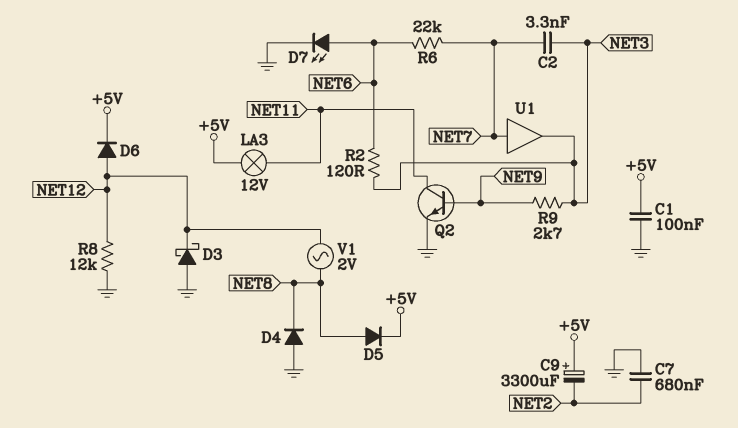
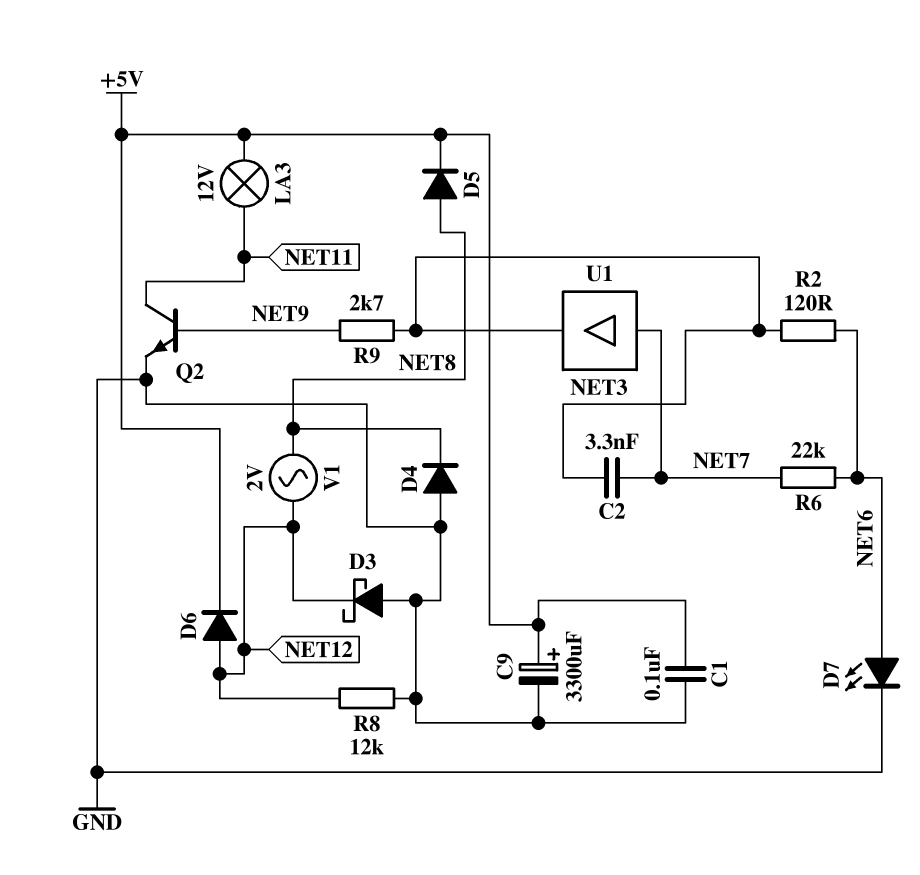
C7: 680nF (GND, NET2) -> none
C9: 3300uF (plus +5V, minus NET2) -> 3300uF (plus +5V, minus GND)

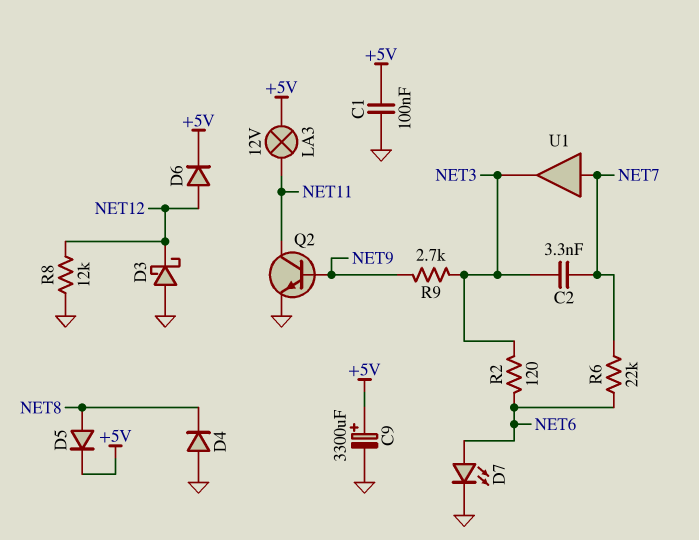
V1: AC 2V (NET8, NET12) -> none

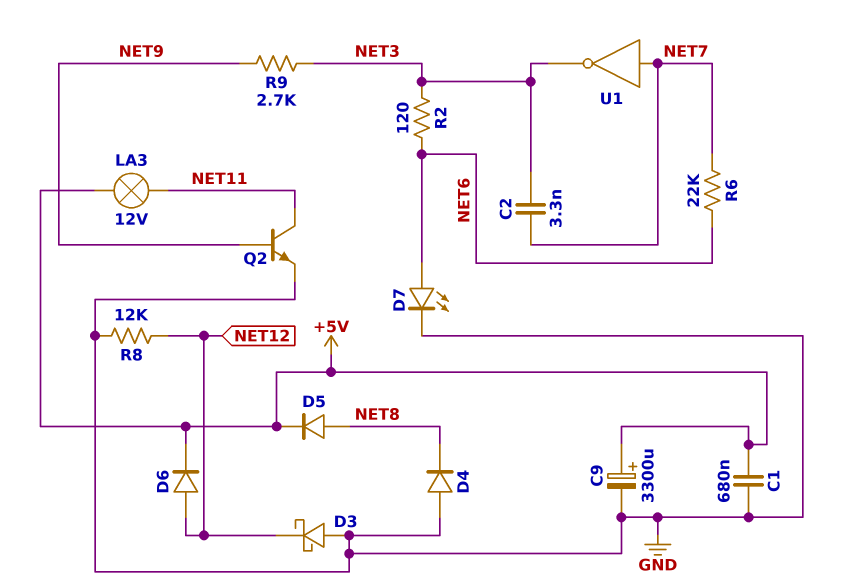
C1: 100nF (+5V, GND) -> 680nF (+5V, GND)
U1: buffer (in NET7, out NET3) -> NOT (in NET7, out NET3)

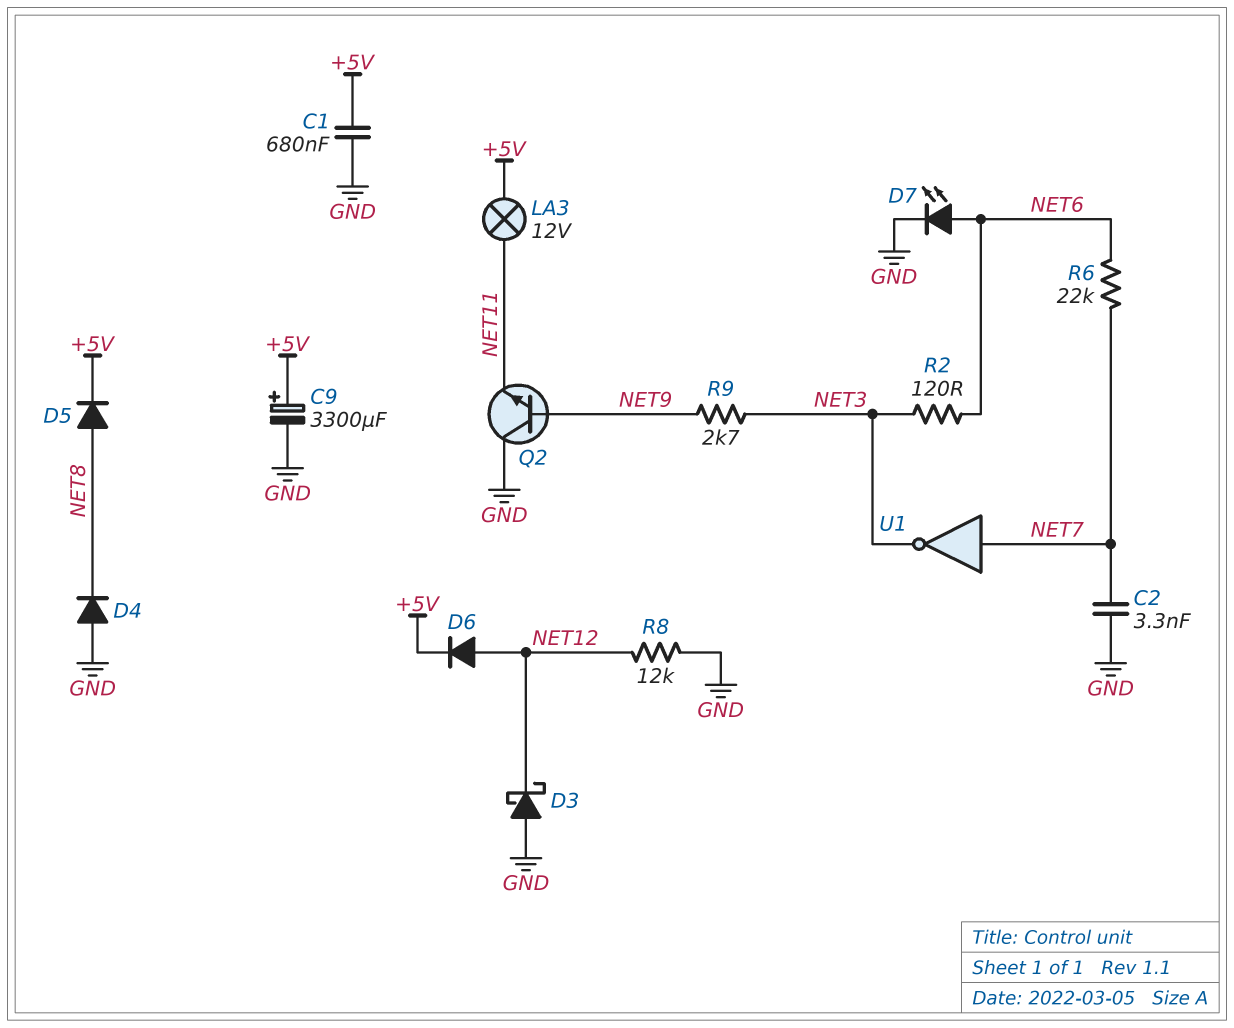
C2: 3.3nF (NET3, NET7) -> 3.3nF (GND, NET7)
Q2: NPN (B NET9, C NET11, E GND) -> NPN (B NET9, C GND, E NET11)

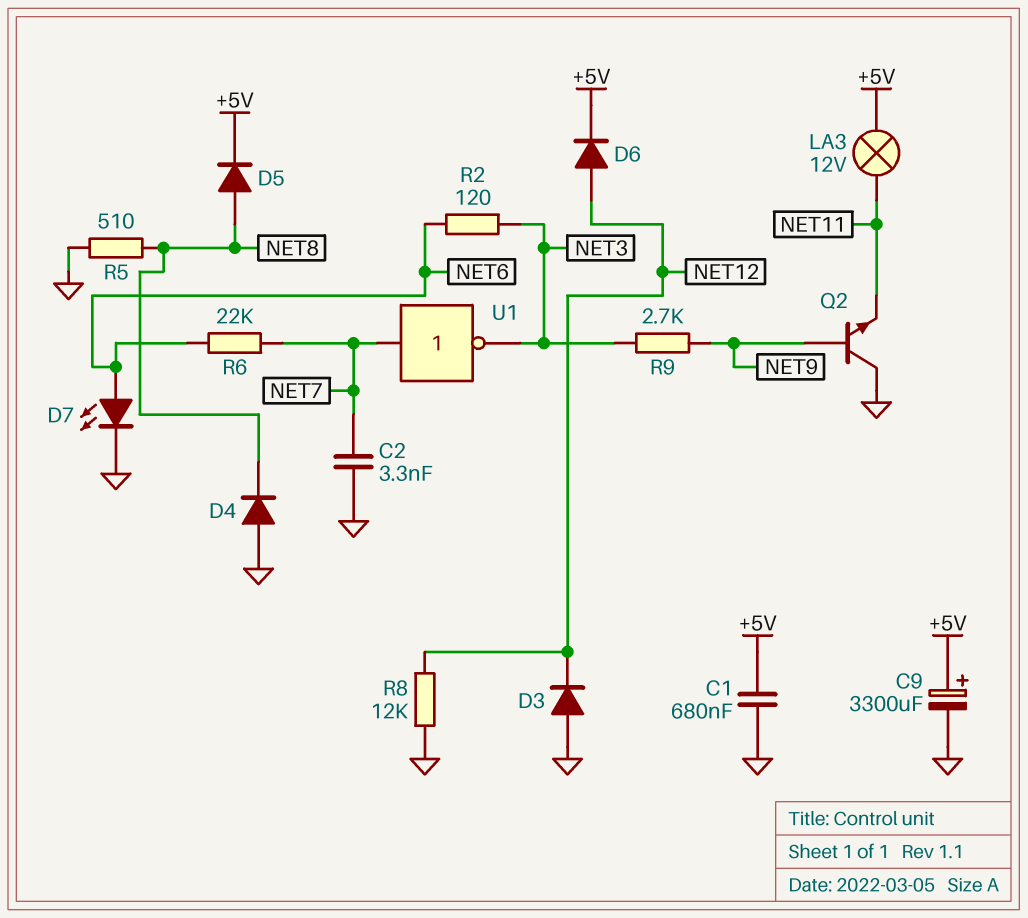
D3: schottky (A GND, K NET12) -> diode (A GND, K NET12)
R5: none -> 510 (GND, NET8)

